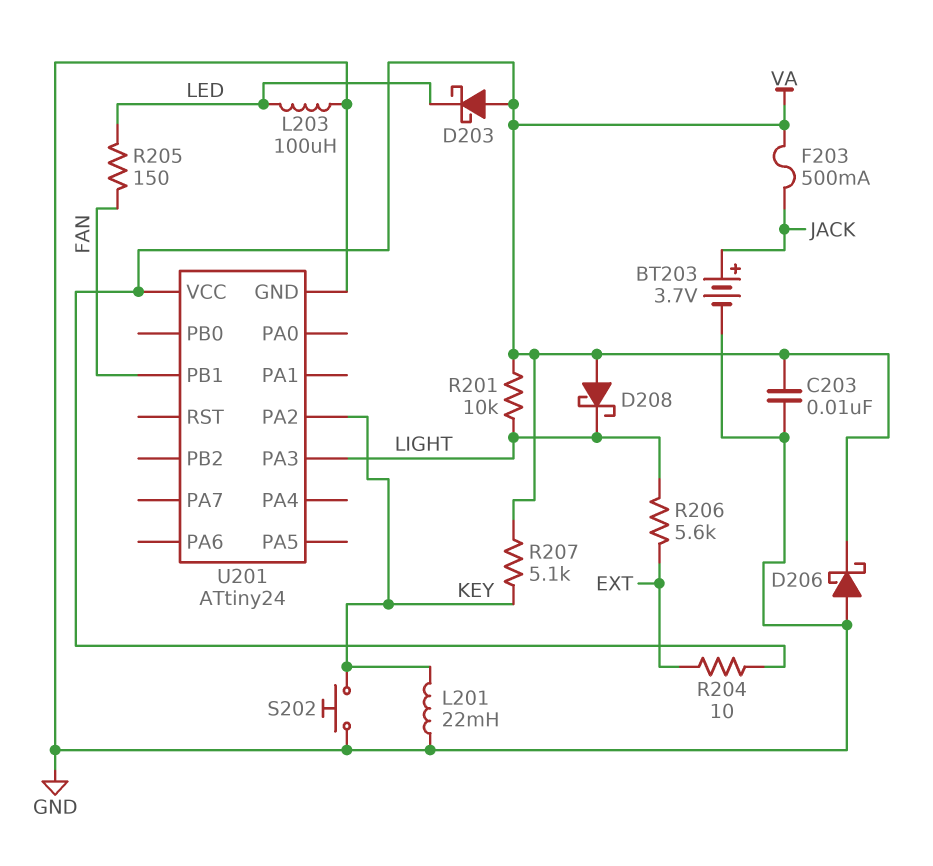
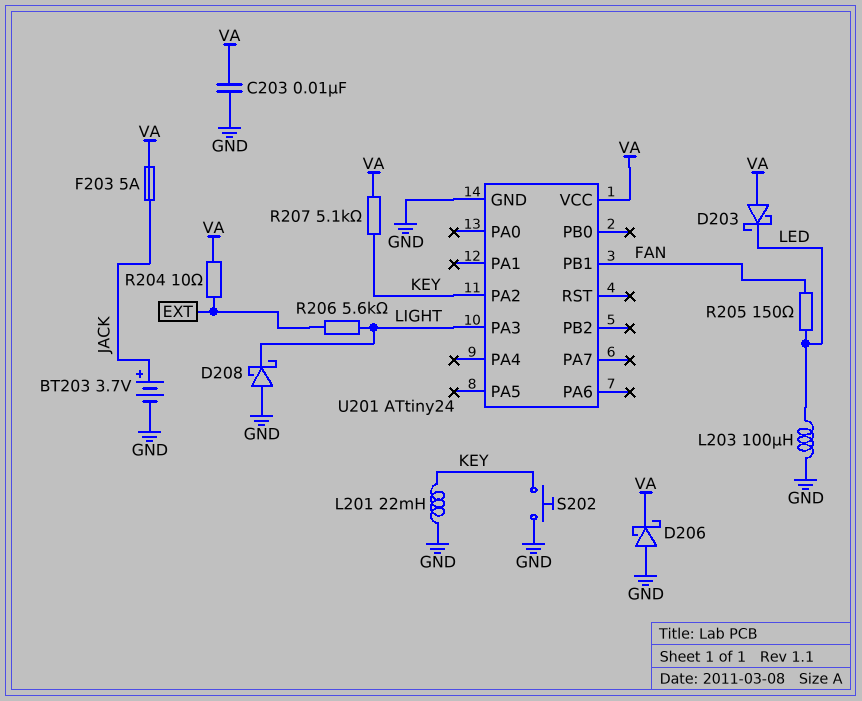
D208: schottky (A VA, K LIGHT) -> schottky (A GND, K LIGHT)
F203: 500mA (JACK, VA) -> 5A (JACK, VA)
R201: 10k (LIGHT, VA) -> none

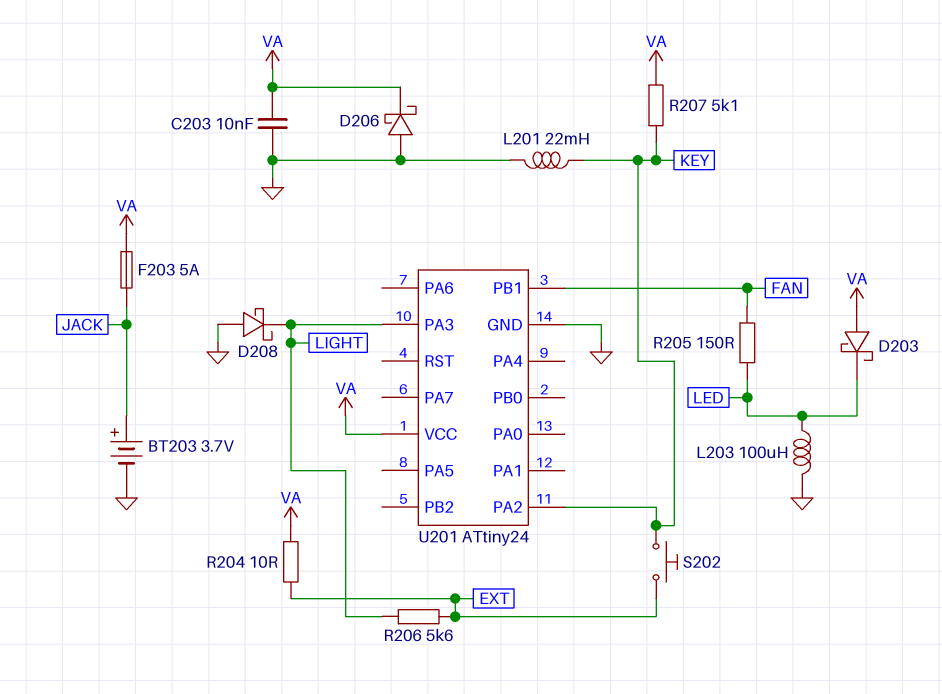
S202: button (GND, KEY) -> button (EXT, KEY)

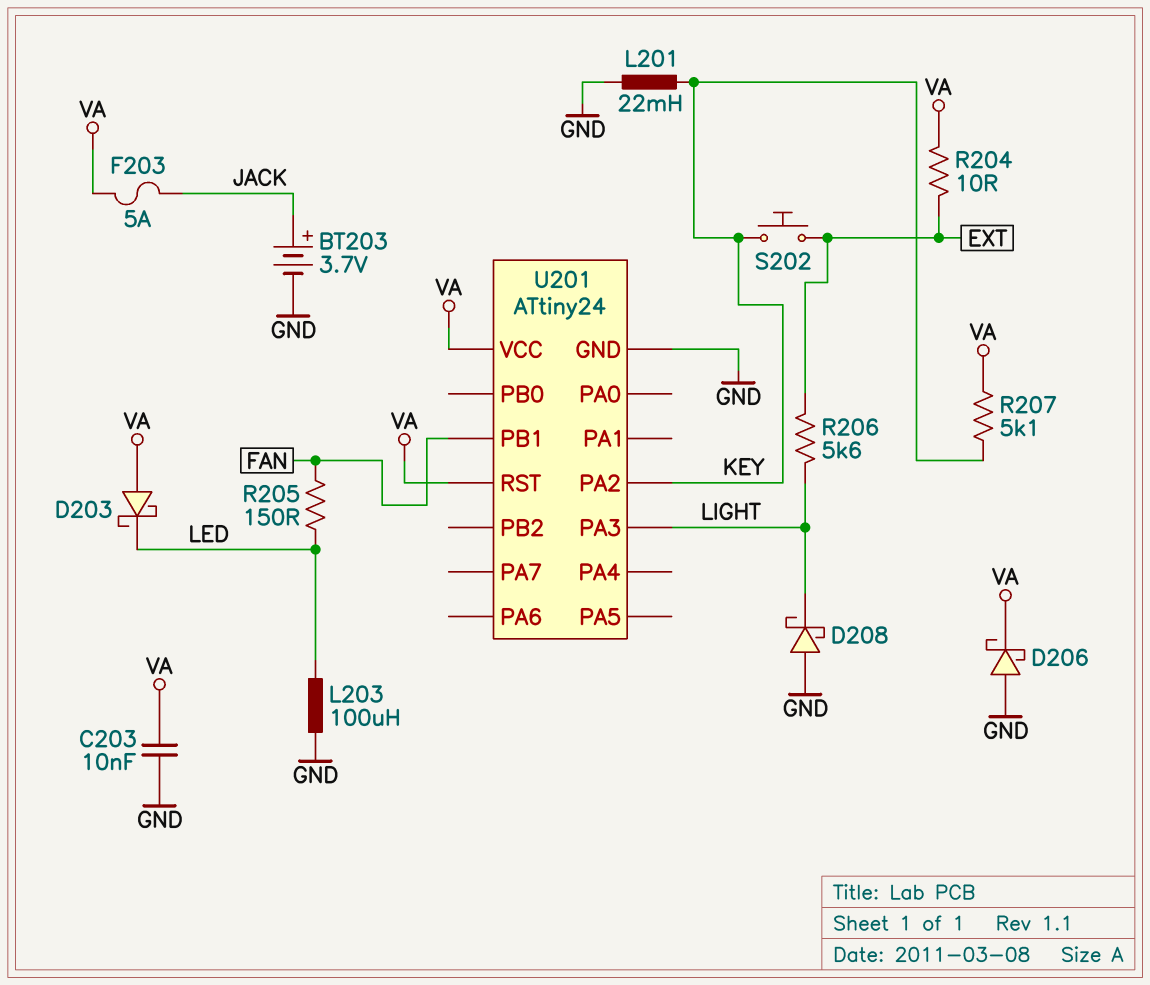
U201 pin RST: none -> VA

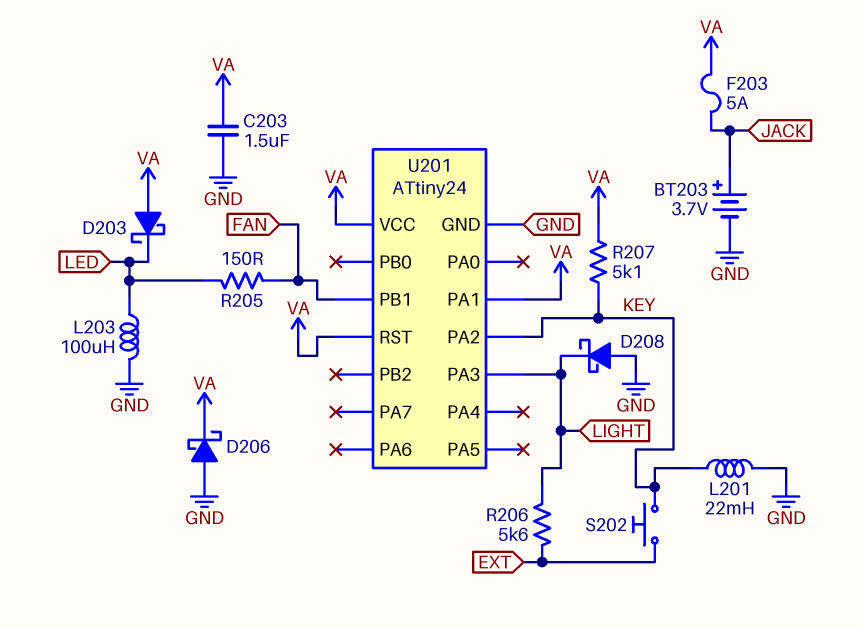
C203: 10nF (GND, VA) -> 1.5uF (GND, VA)
R204: 10 (EXT, VA) -> none
U201 pin PA1: none -> VA

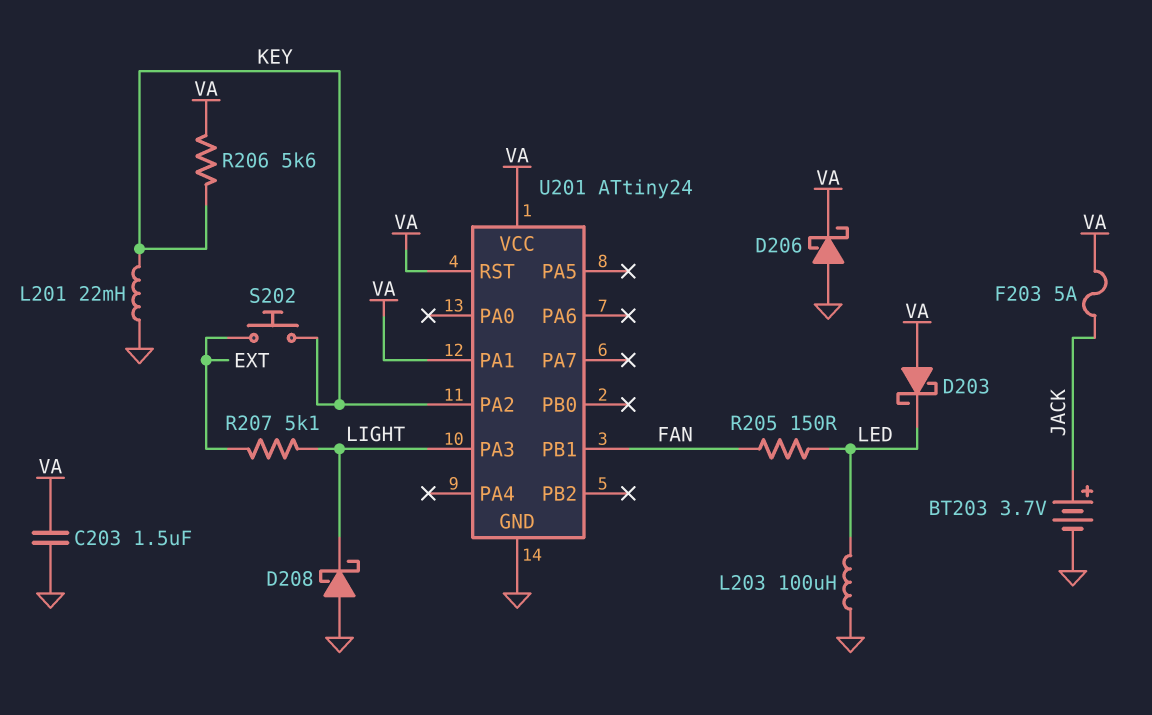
R206: 5.6k (EXT, LIGHT) -> 5.6k (KEY, VA)
R207: 5.1k (KEY, VA) -> 5.1k (EXT, LIGHT)

